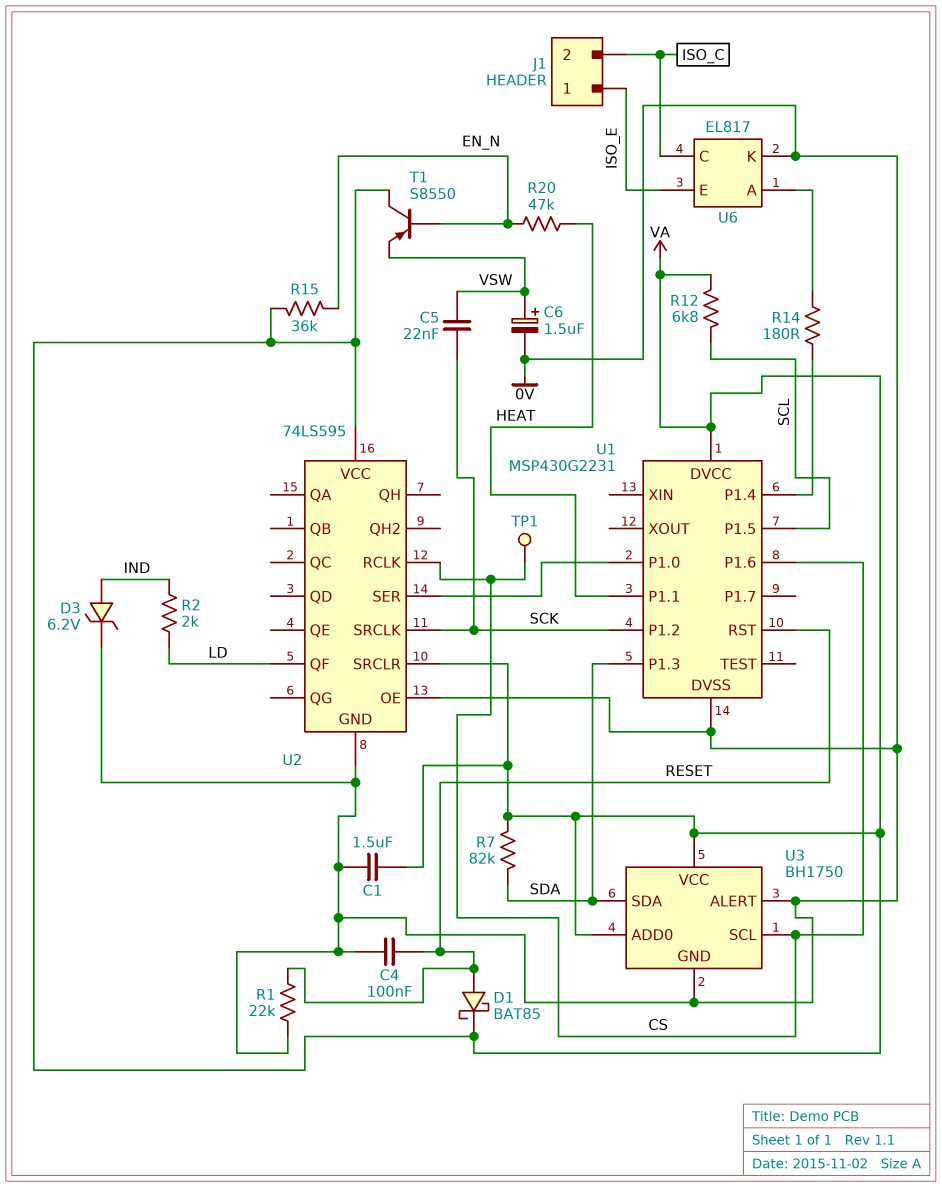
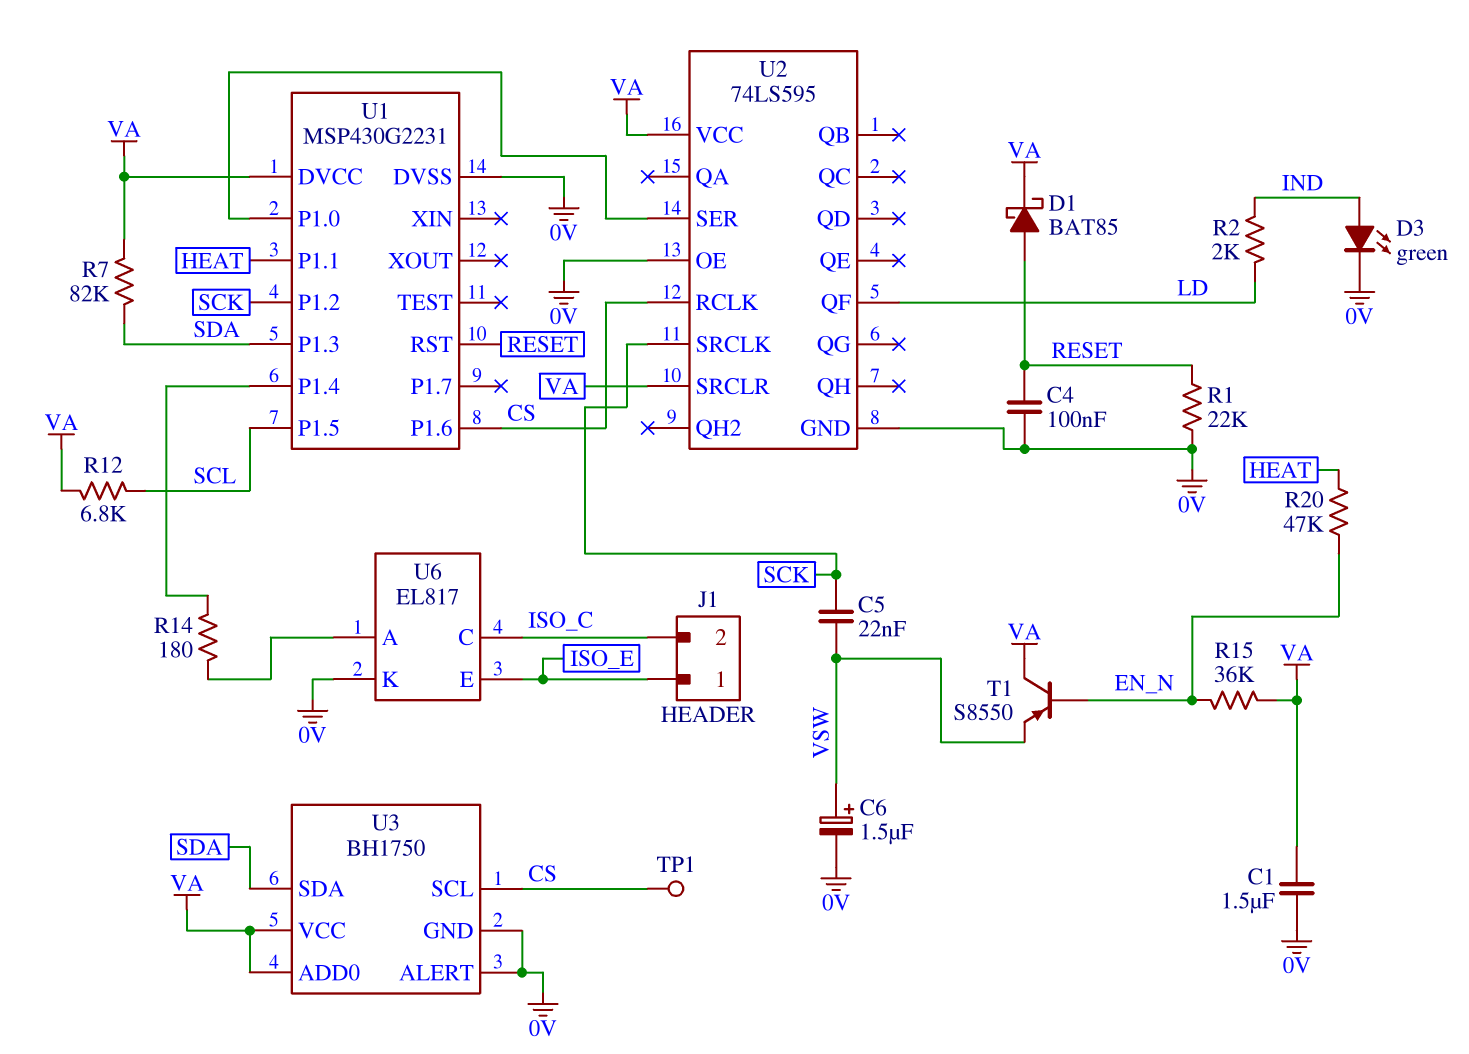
D3: zener 6.2V (A IND, K 0V) -> LED green (A IND, K 0V)

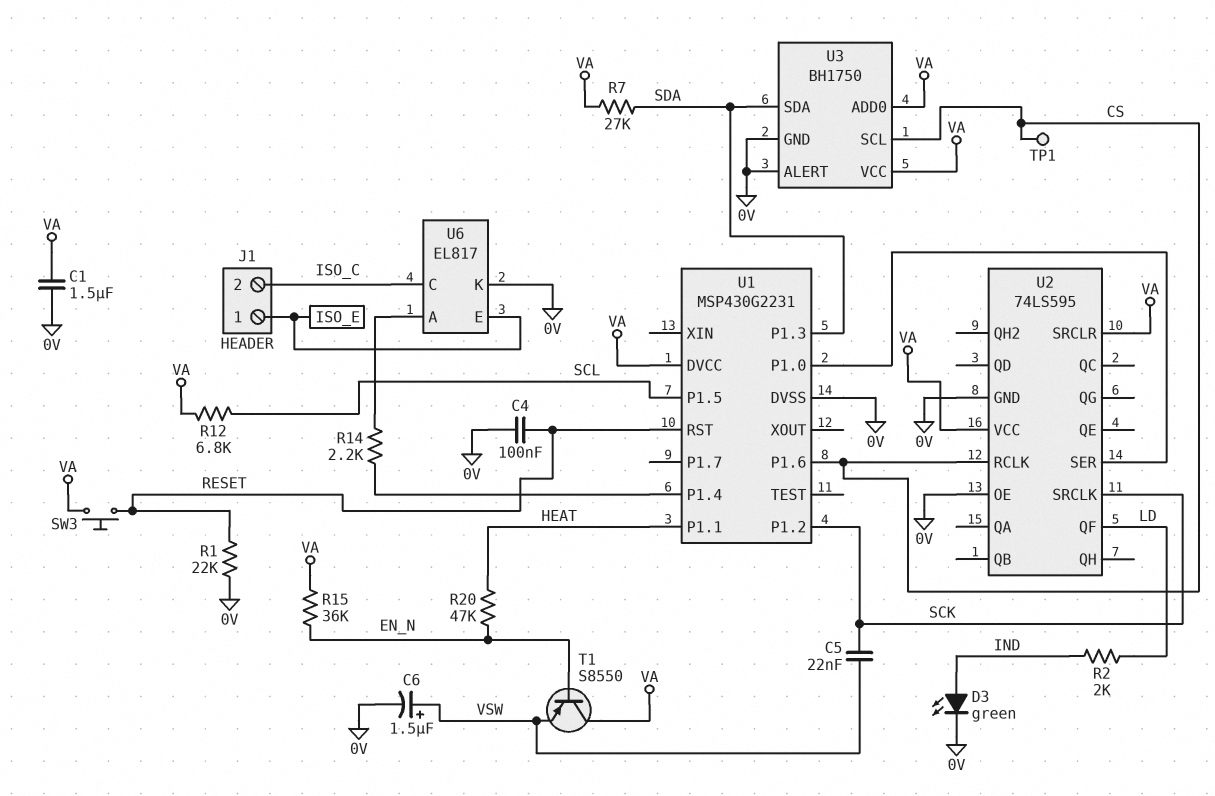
D1: schottky BAT85 (A RESET, K VA) -> none
R7: 82k (SDA, VA) -> 27k (SDA, VA)
R14: 180 (U1/P1.4, U6/A) -> 2.2k (U1/P1.4, U6/A)
SW3: none -> button (RESET, VA)

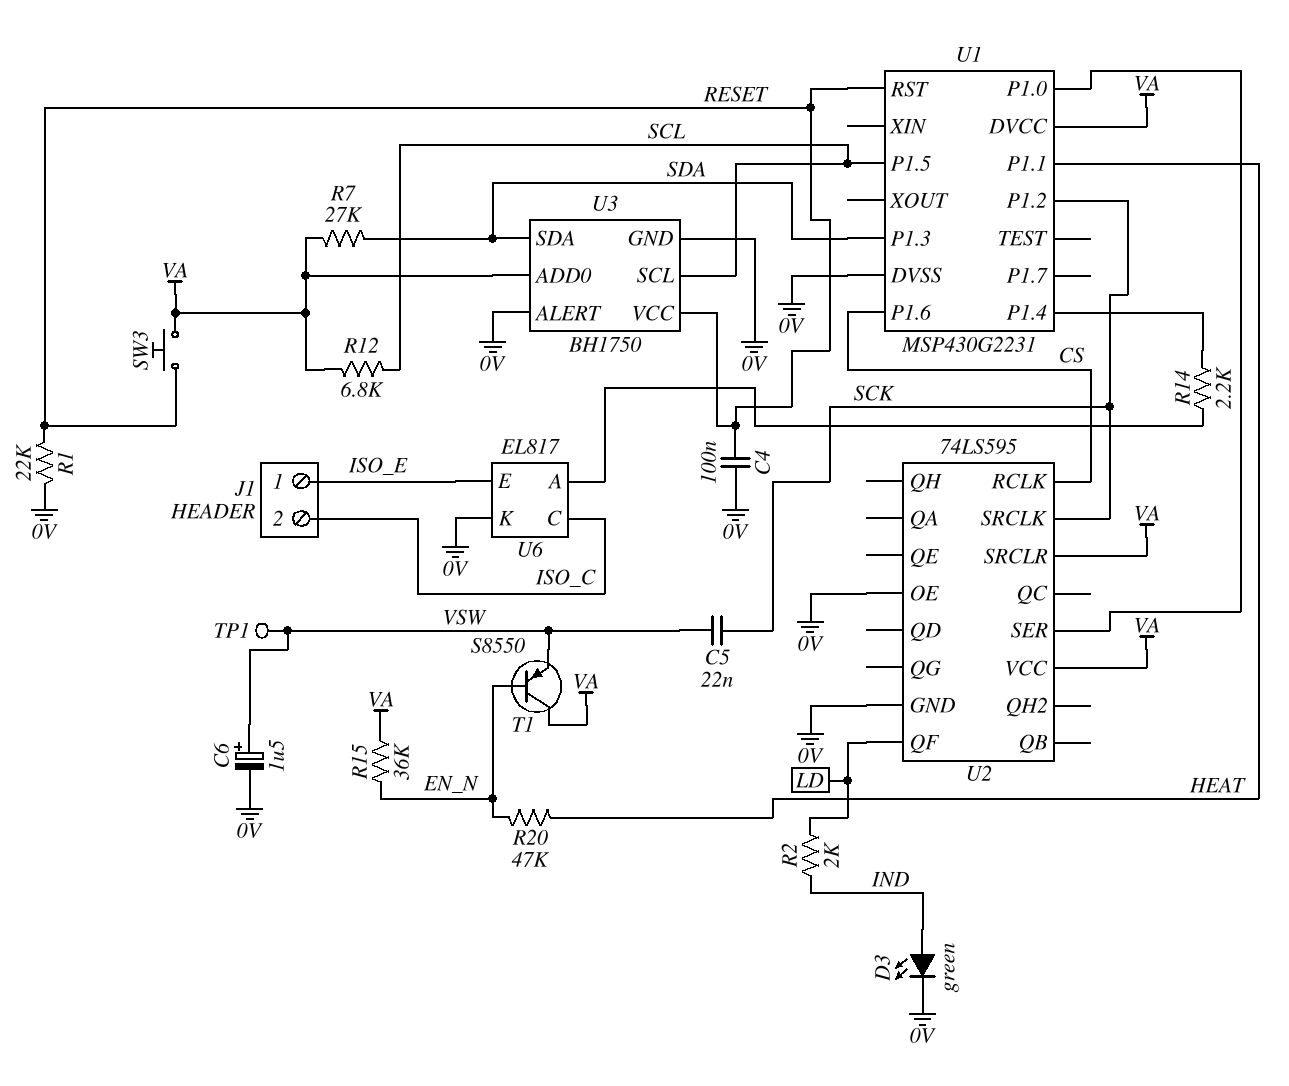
C1: 1.5uF (0V, VA) -> none
TP1: test point (CS) -> test point (VSW)
U3 pin SCL: CS -> SCL
U3 pin VCC: VA -> RESET

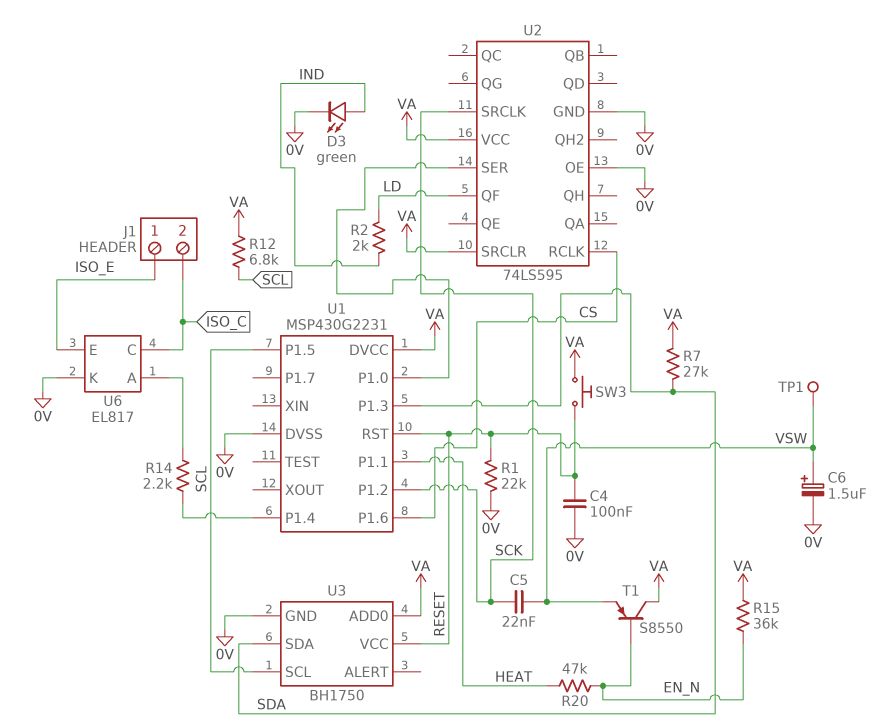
U3 pin ALERT: 0V -> none

